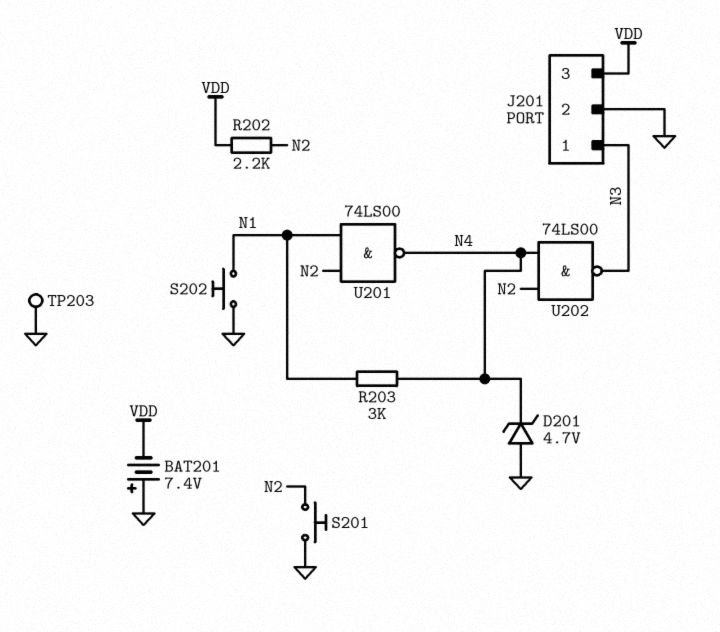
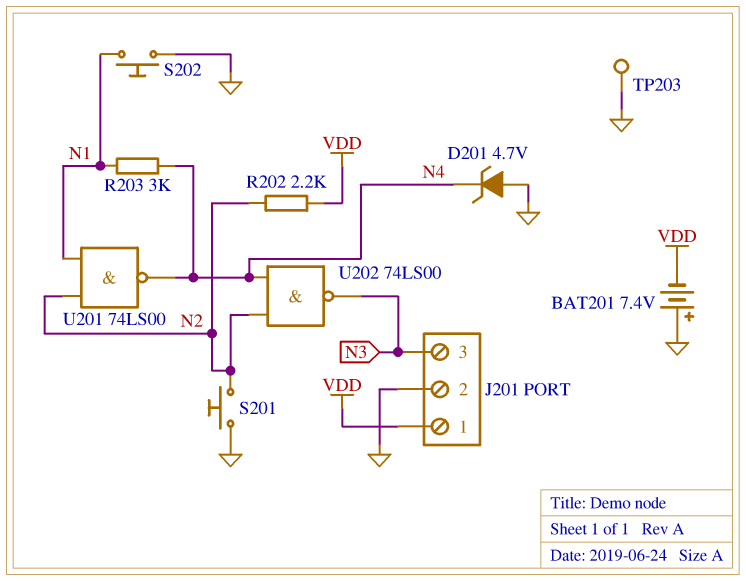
J201 pin 1: N3 -> VDD
J201 pin 3: VDD -> N3

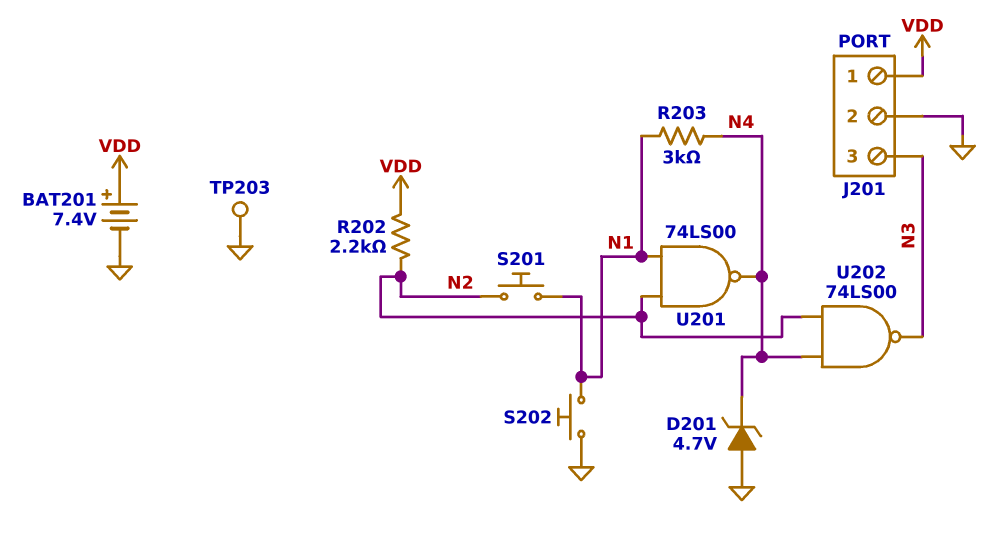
BAT201: 7.4V (plus GND, minus VDD) -> 7.4V (plus VDD, minus GND)
S201: button (GND, N2) -> button (N1, N2)

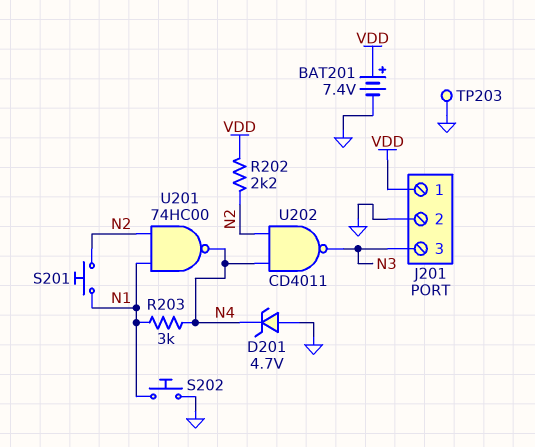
U201: NAND 74LS00 (in N1, in N2, out N4) -> NAND 74HC00 (in N1, in N2, out N4)
U202: NAND 74LS00 (in N2, in N4, out N3) -> NAND CD4011 (in N2, in N4, out N3)

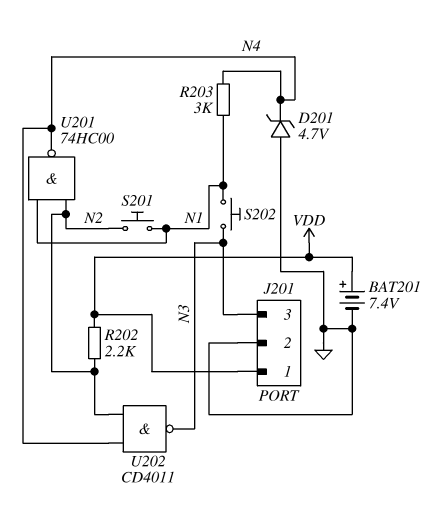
S202: button (GND, N1) -> button (N1, N3)
TP203: test point (GND) -> none

